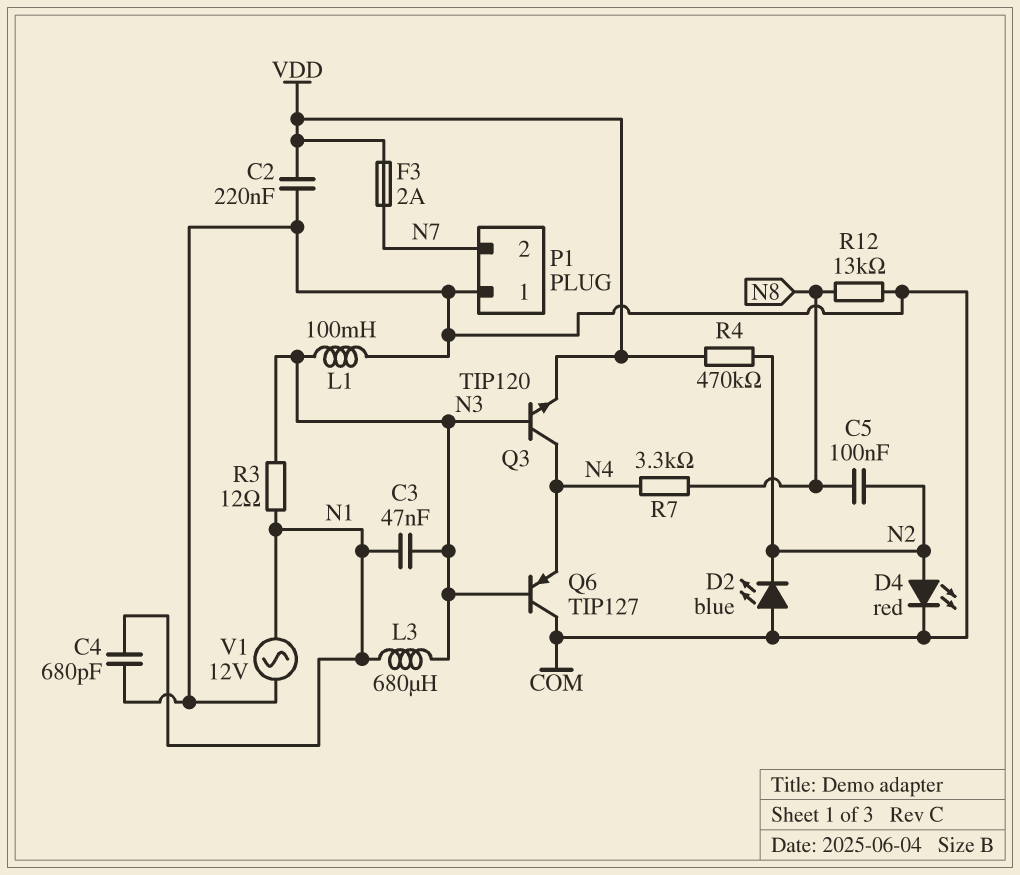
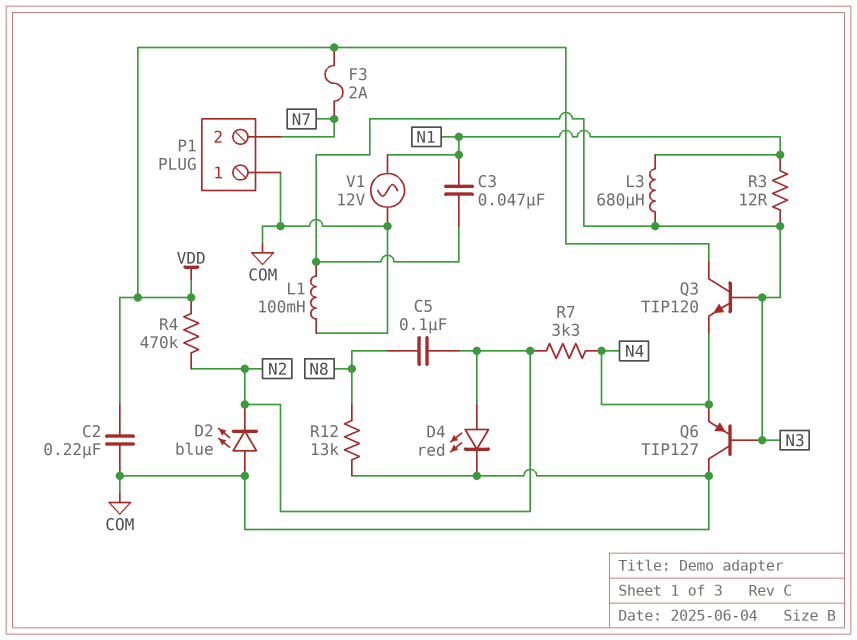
C4: 680pF (COM, N1) -> none
Q3: NPN TIP120 (B N3, C N4, E VDD) -> NPN TIP120 (B N3, C VDD, E N4)
R7: 3.3k (N4, N8) -> 3.3k (N2, N4)

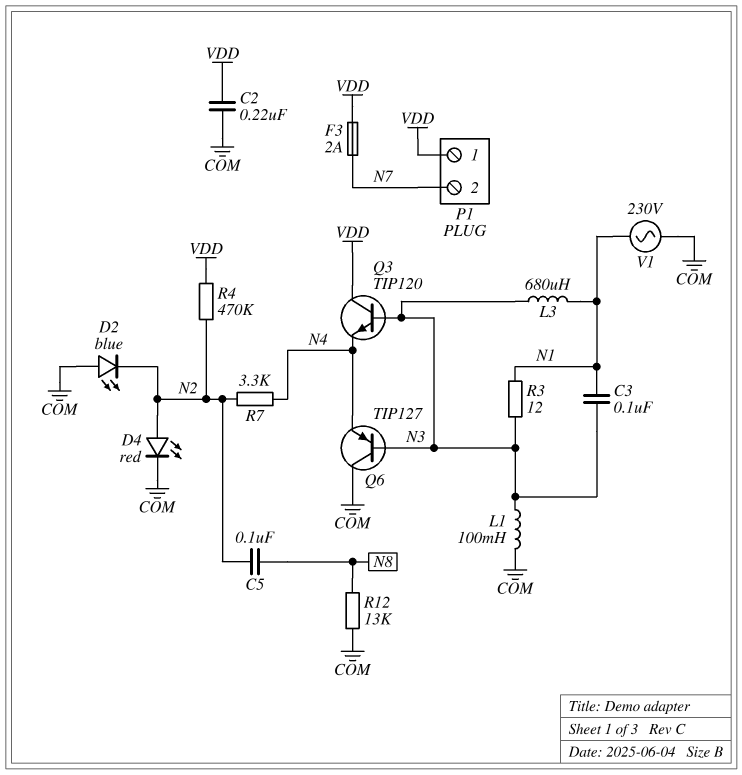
C3: 47nF (N1, N3) -> 100nF (N1, N3)
P1 pin 1: COM -> VDD
V1: AC 12V (COM, N1) -> AC 230V (COM, N1)

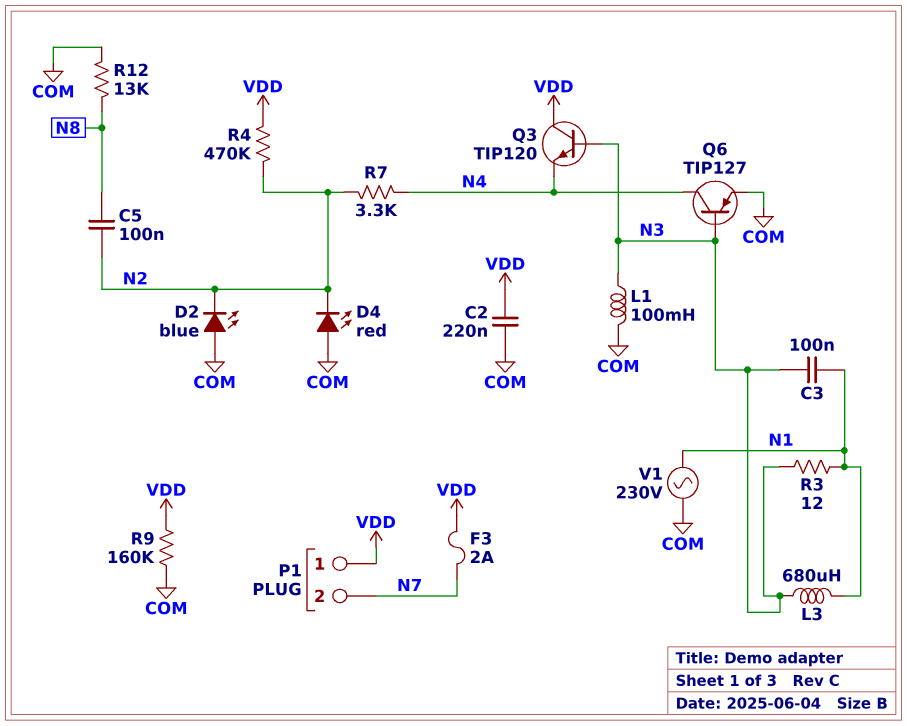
D4: LED red (A N2, K COM) -> LED red (A COM, K N2)
Q6: PNP TIP127 (B N3, C COM, E N4) -> PNP TIP127 (B N3, C N4, E COM)
R9: none -> 160k (COM, VDD)

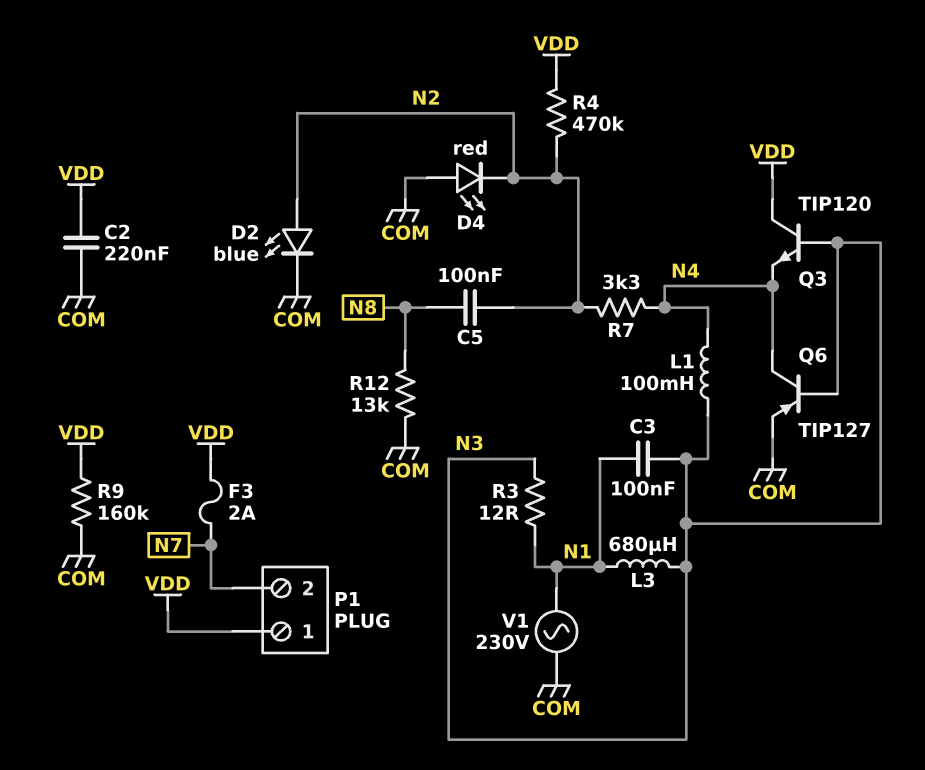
D2: LED blue (A COM, K N2) -> LED blue (A N2, K COM)
L1: 100mH (COM, N3) -> 100mH (N3, N4)

